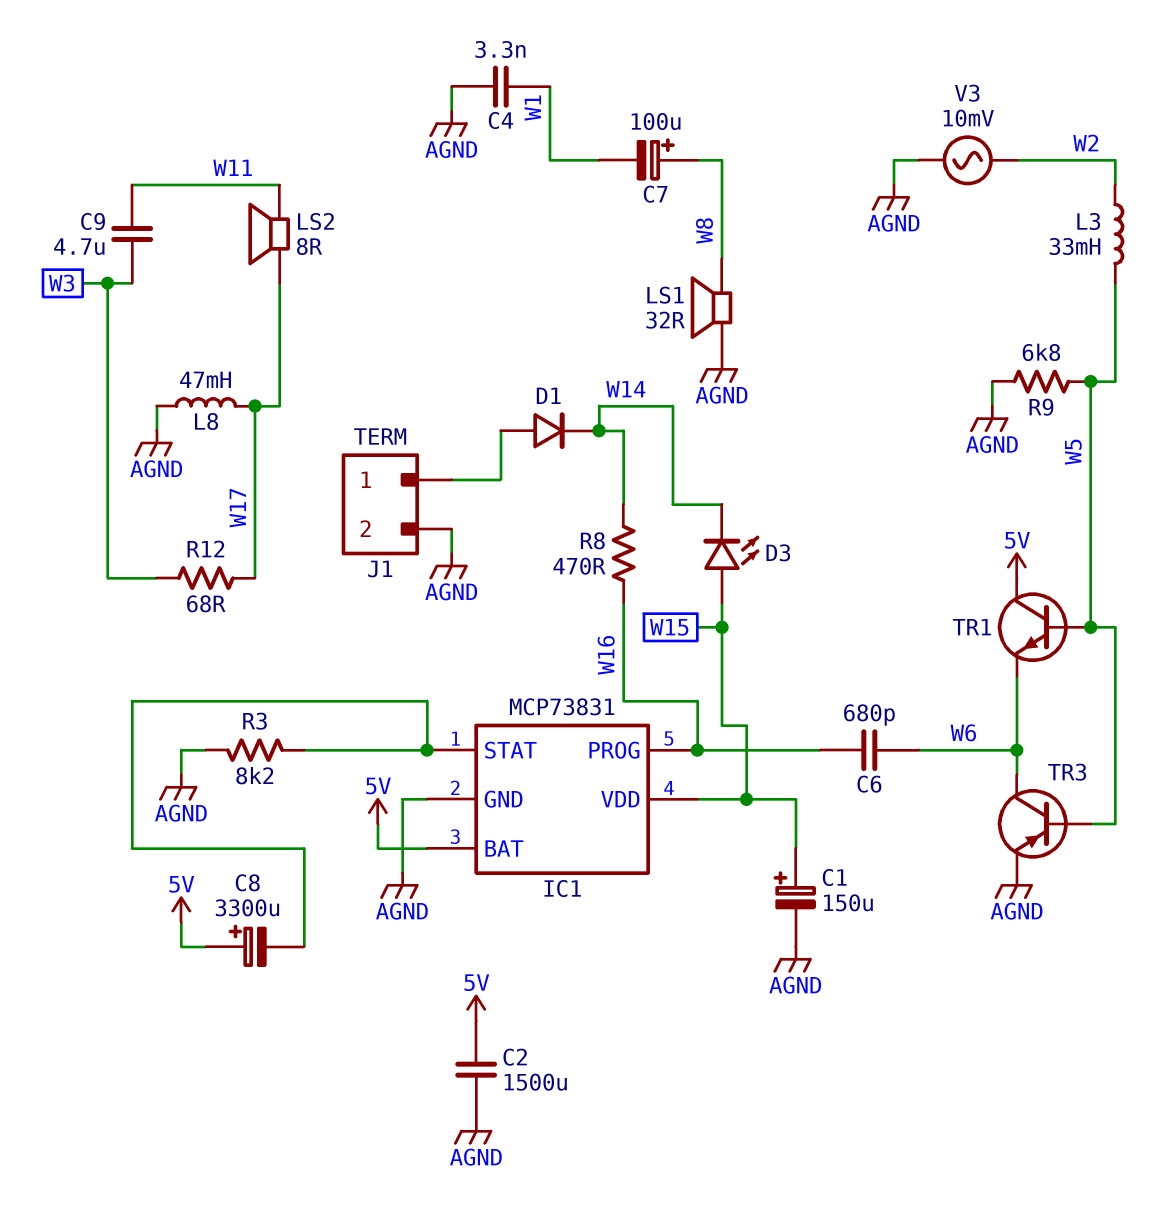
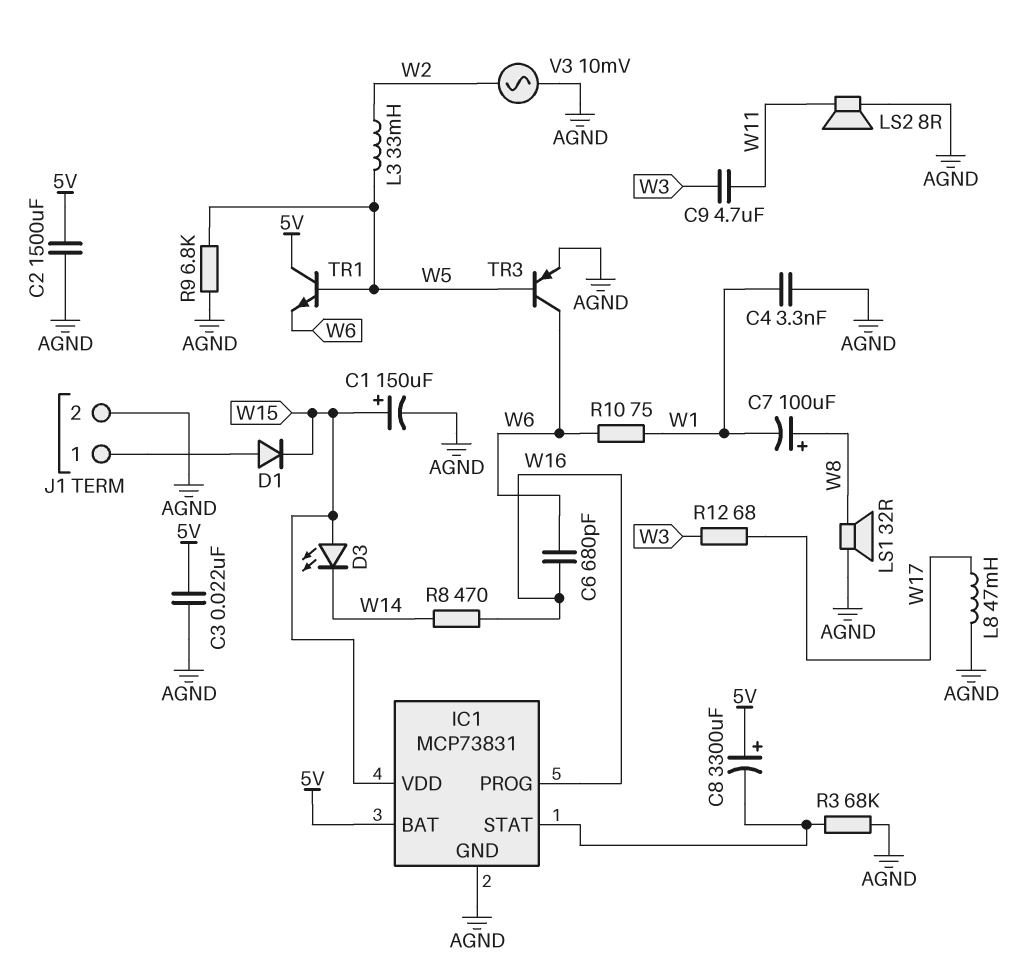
C3: none -> 22nF (5V, AGND)
D1: diode (A J1/1, K W14) -> diode (A J1/1, K W15)
LS2: speaker 8R (W11, W17) -> speaker 8R (AGND, W11)
R3: 8.2k (AGND, IC1/STAT) -> 68k (AGND, IC1/STAT)
R10: none -> 75 (W1, W6)

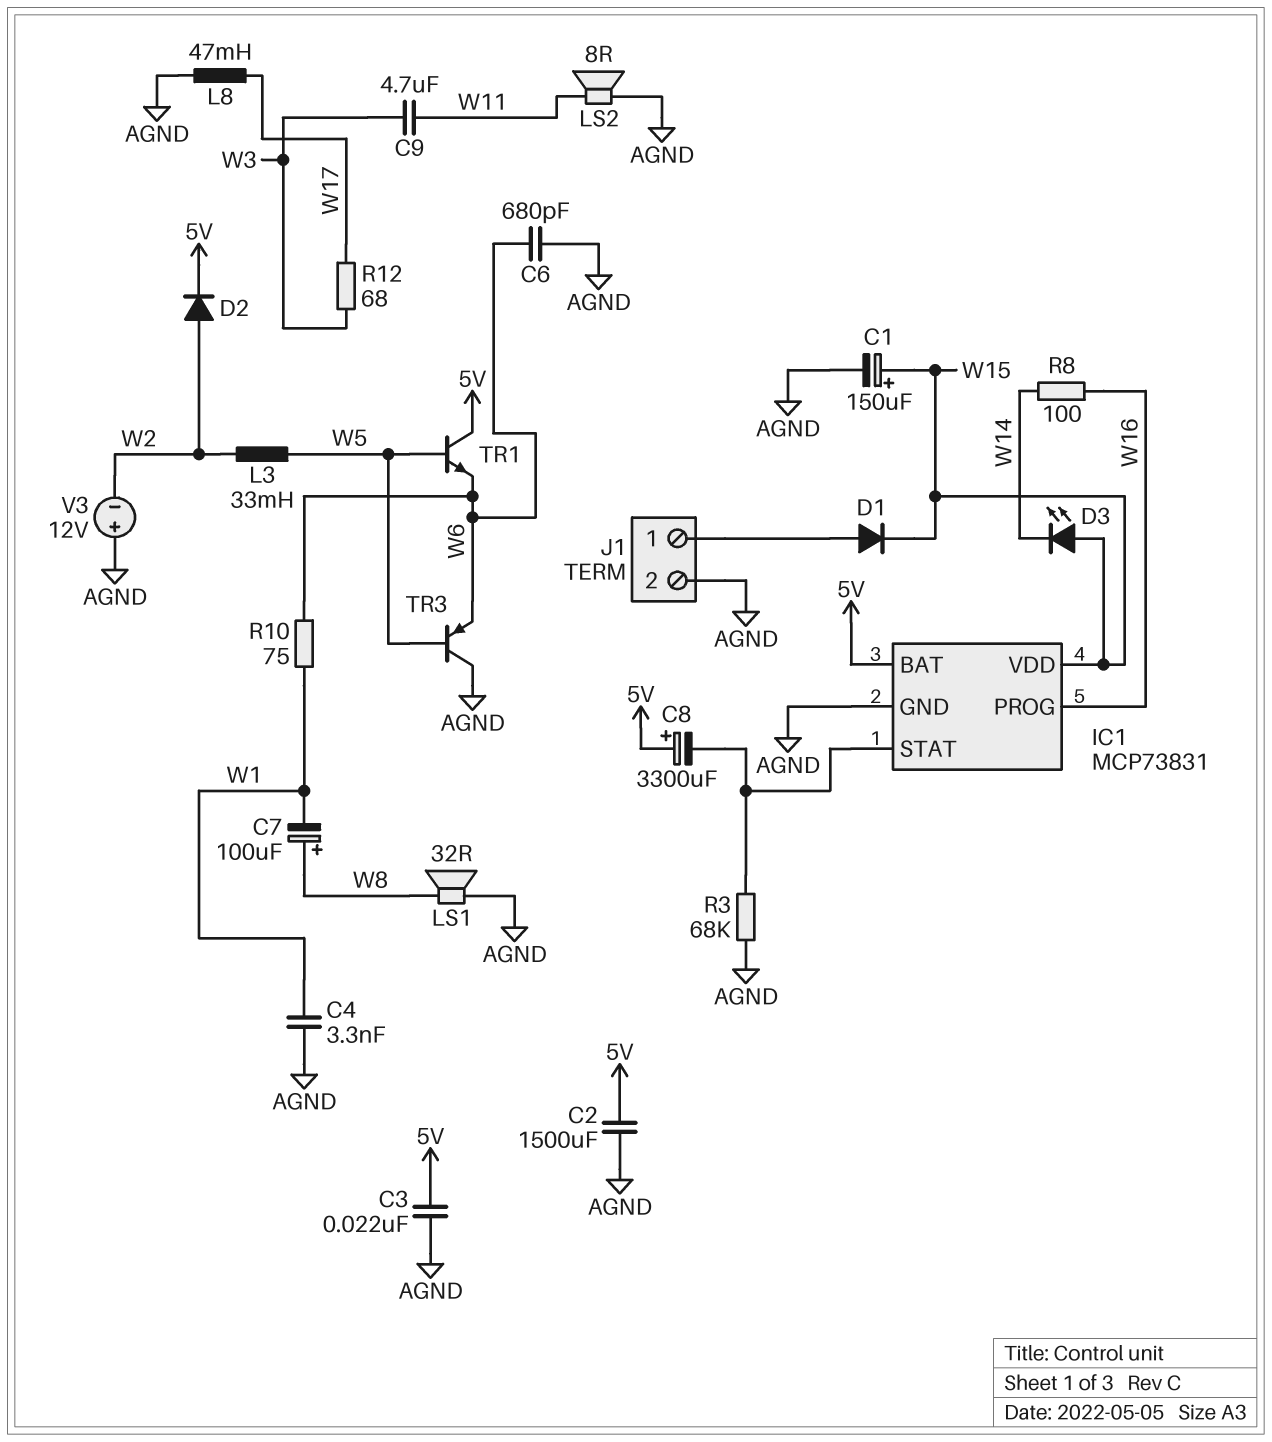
C6: 680pF (W6, W16) -> 680pF (AGND, W6)
D2: none -> diode (A W2, K 5V)
R8: 470 (W14, W16) -> 100 (W14, W16)
R9: 6.8k (AGND, W5) -> none
TR3: PNP (B W5, C W6, E AGND) -> PNP (B W5, C AGND, E W6)
V3: AC 10mV (AGND, W2) -> 12V (plus AGND, minus W2)

